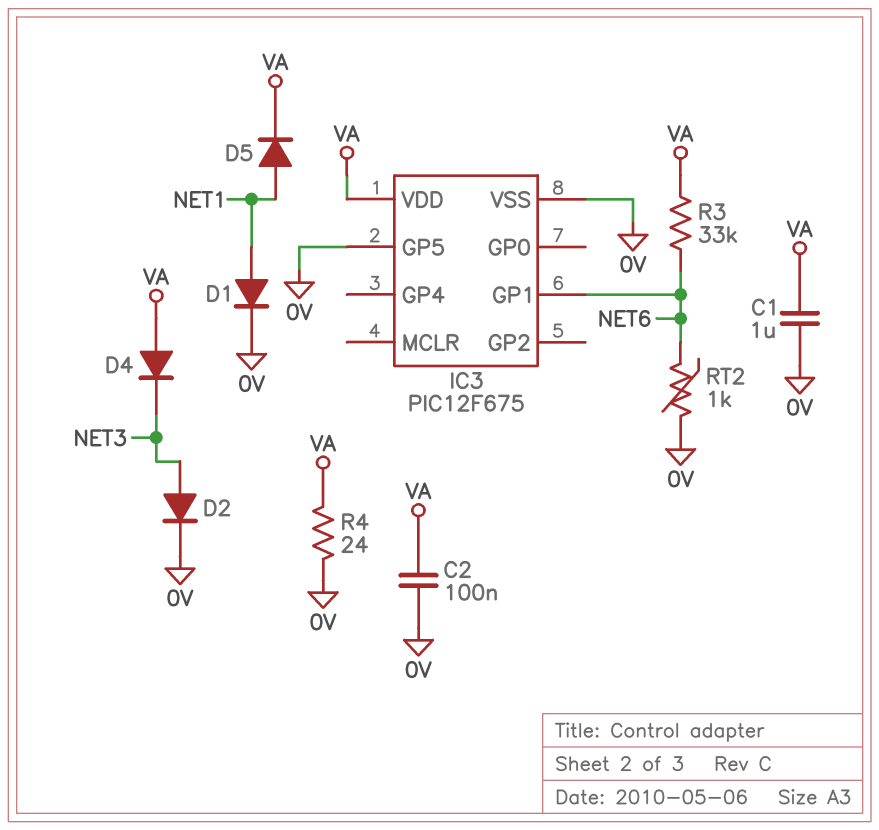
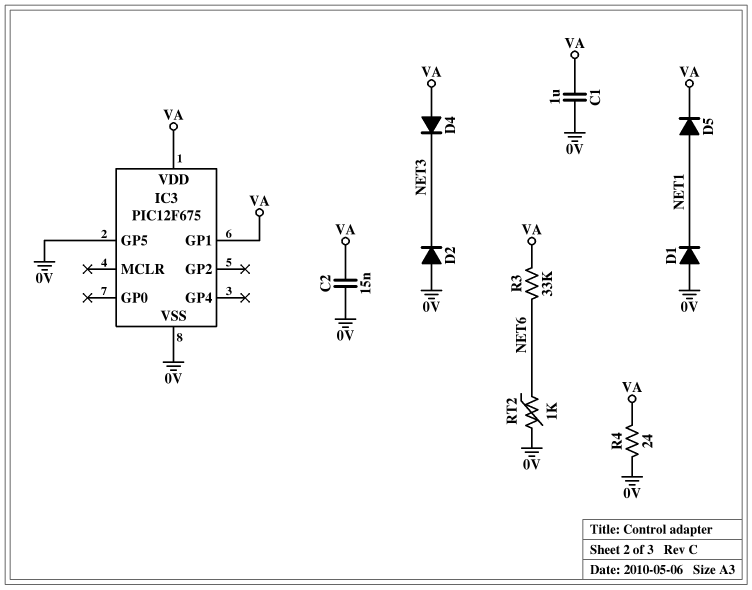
C2: 100nF (0V, VA) -> 15nF (0V, VA)
D1: diode (A NET1, K 0V) -> diode (A 0V, K NET1)
D2: diode (A NET3, K 0V) -> diode (A 0V, K NET3)
IC3 pin GP1: NET6 -> VA

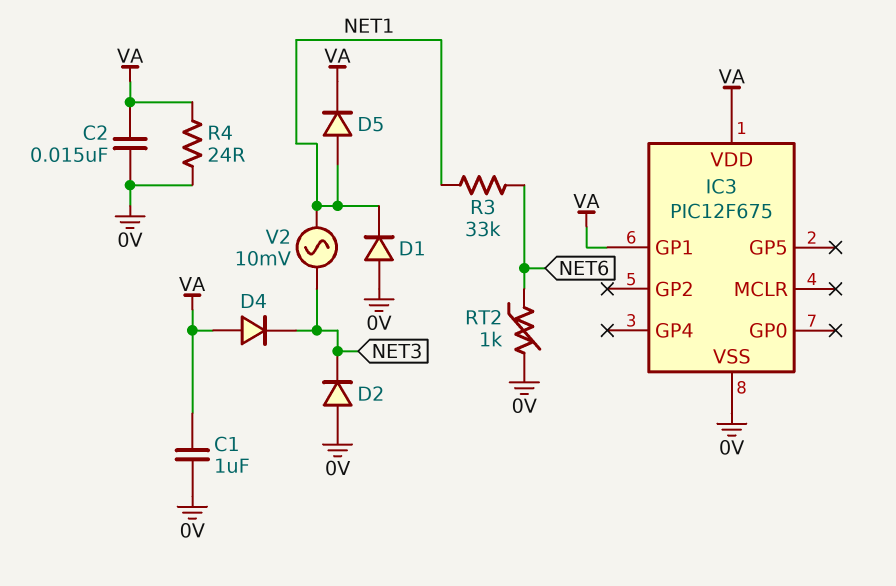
IC3 pin GP5: 0V -> none
R3: 33k (NET6, VA) -> 33k (NET1, NET6)
V2: none -> AC 10mV (NET1, NET3)

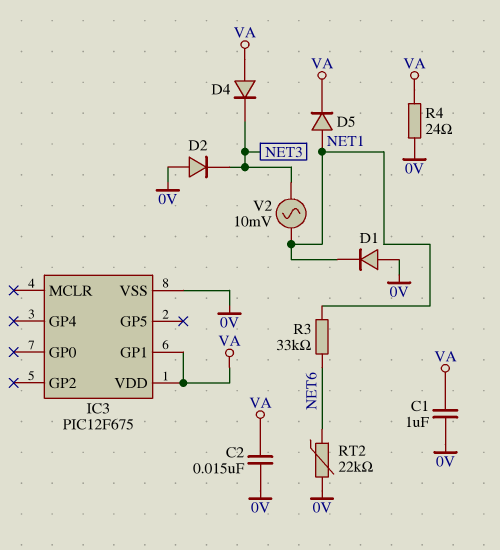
RT2: 1k (0V, NET6) -> 22k (0V, NET6)

